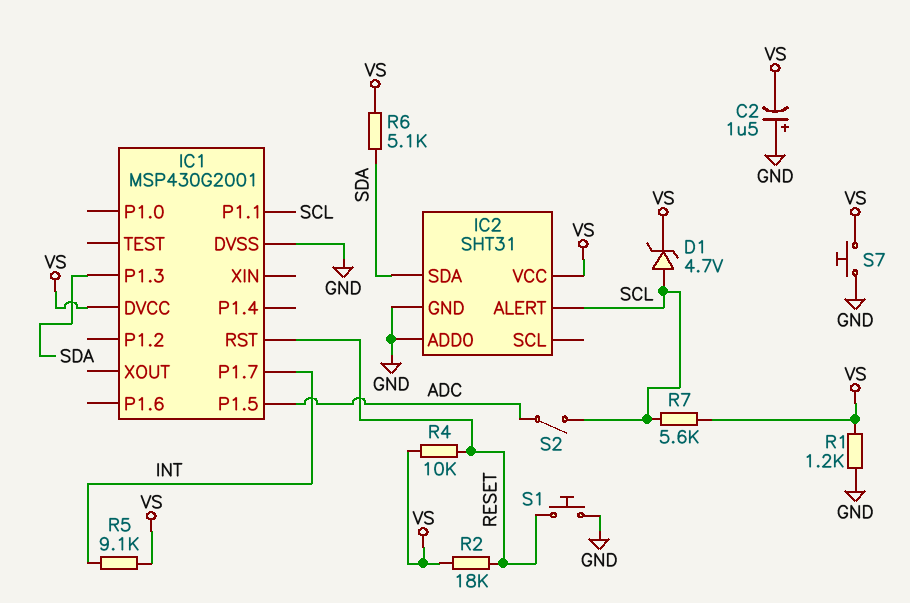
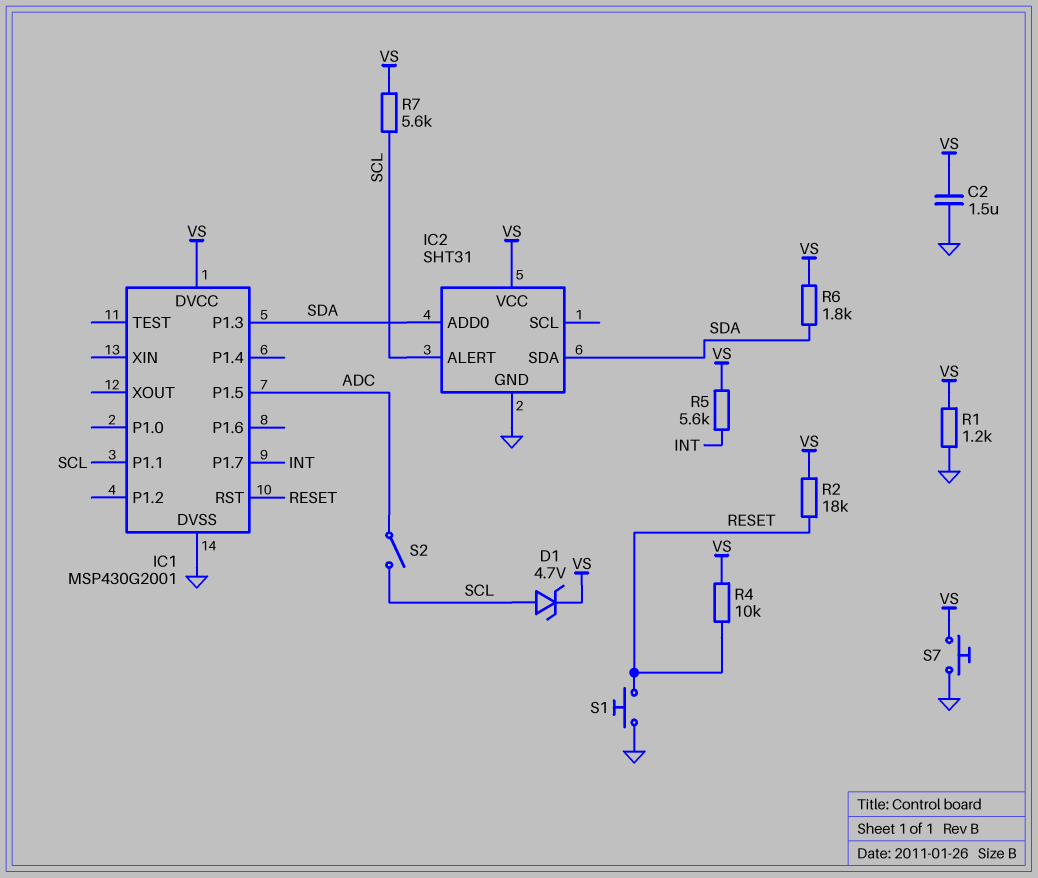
C2: 1.5uF (plus GND, minus VS) -> 1.5uF (GND, VS)
IC2 pin ADD0: GND -> SDA
R5: 9.1k (INT, VS) -> 5.6k (INT, VS)
R6: 5.1k (SDA, VS) -> 1.8k (SDA, VS)

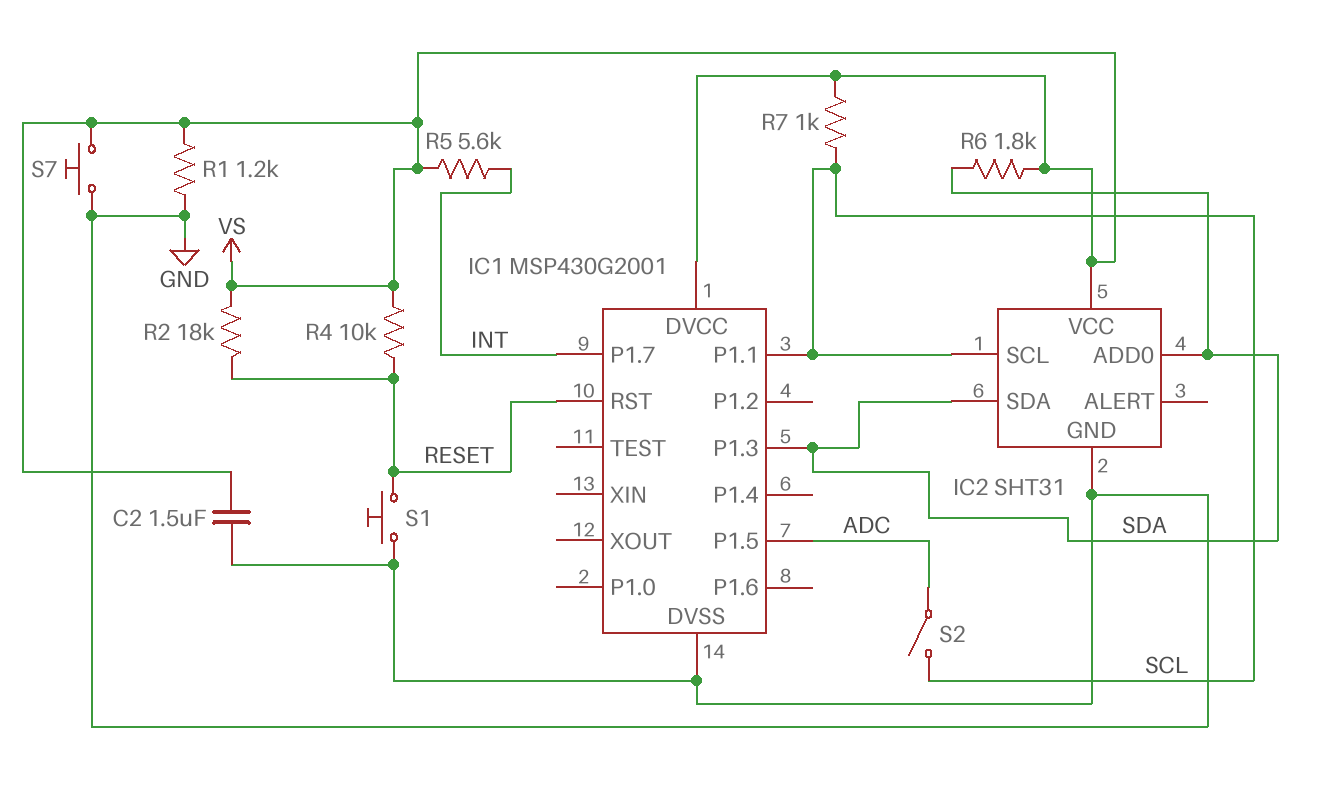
D1: zener 4.7V (A SCL, K VS) -> none
IC2 pin ALERT: SCL -> none
IC2 pin SCL: none -> SCL
R7: 5.6k (SCL, VS) -> 1k (SCL, VS)

